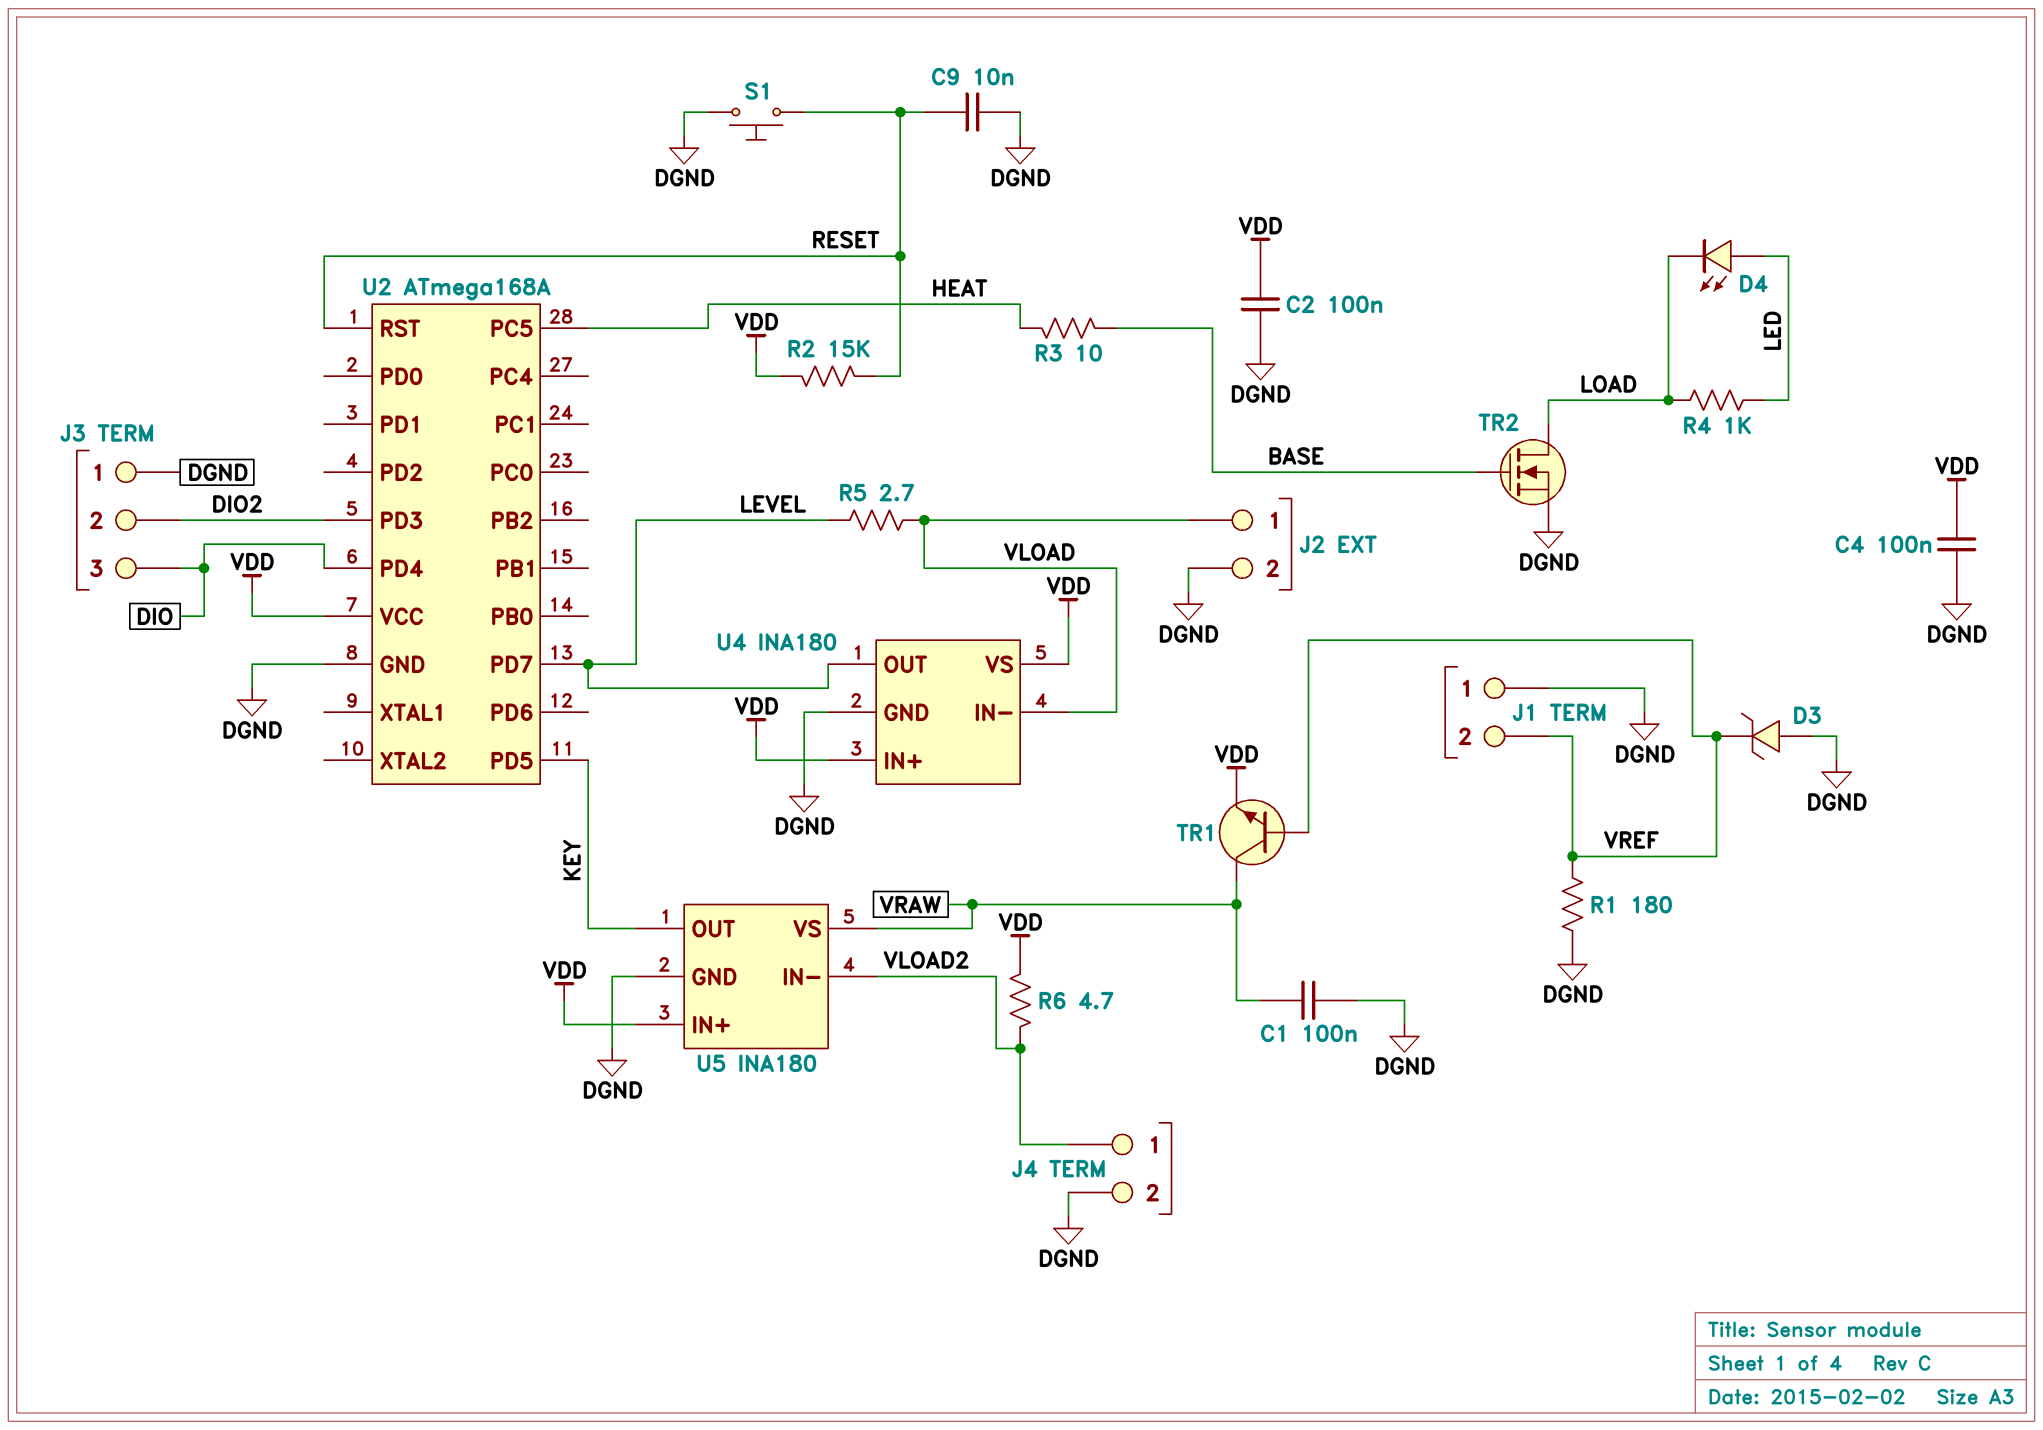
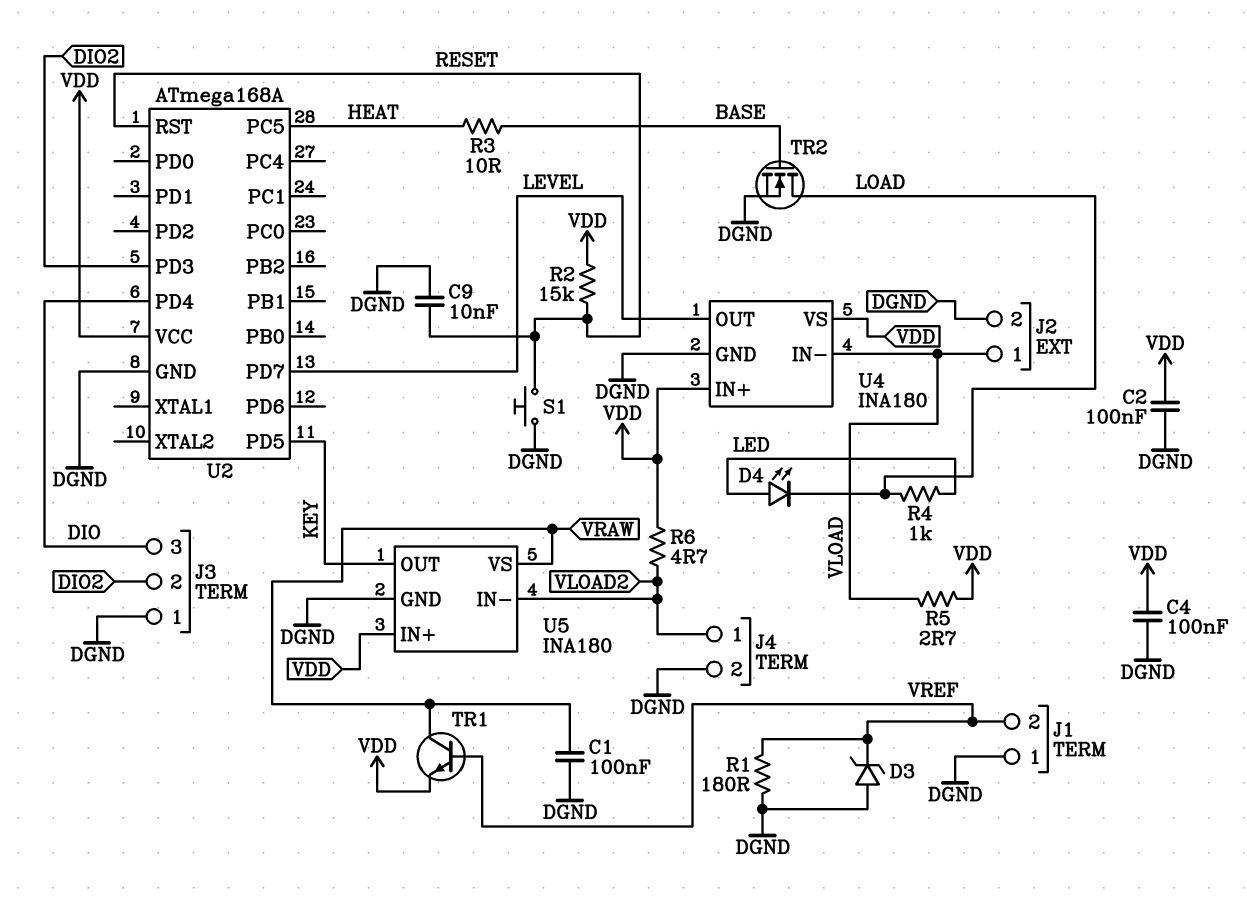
R5: 2.7 (LEVEL, VLOAD) -> 2.7 (VDD, VLOAD)

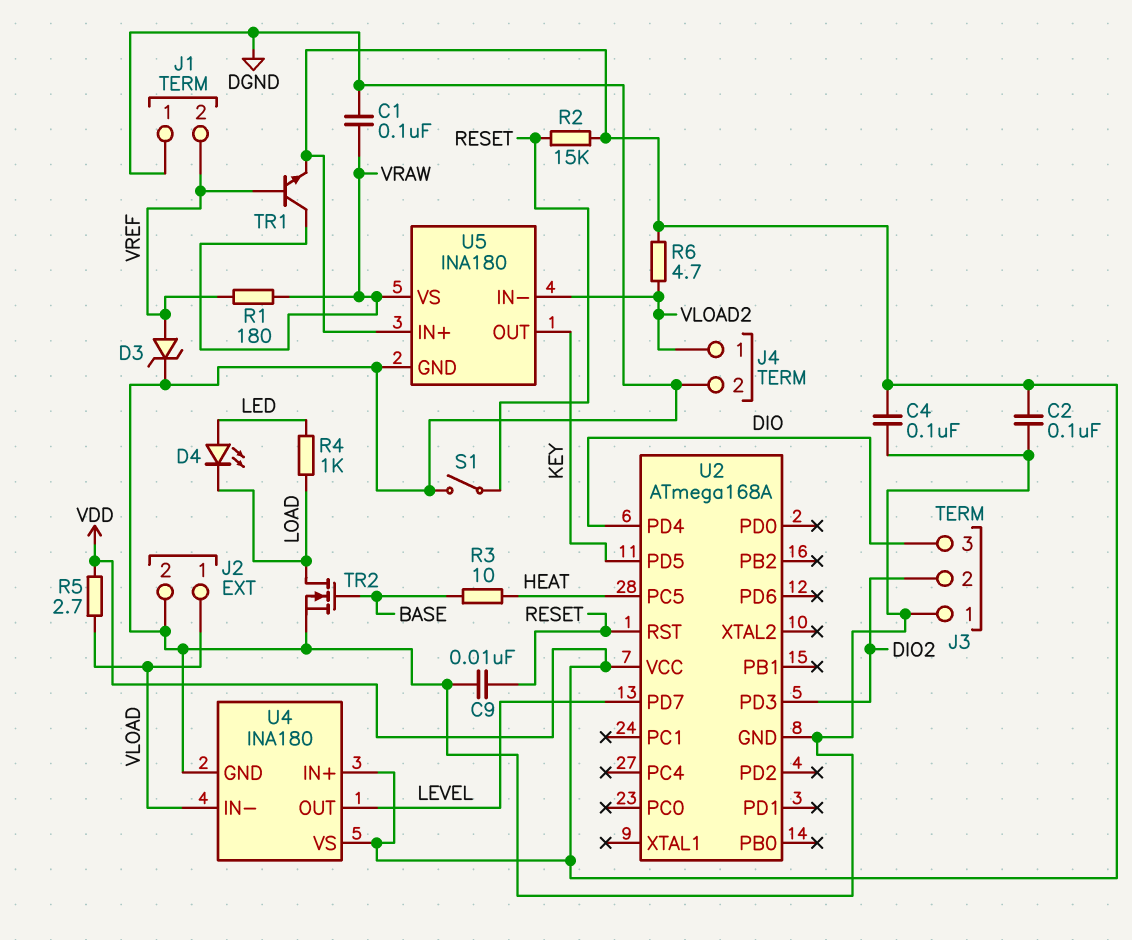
D3: zener (A DGND, K VREF) -> zener (A VREF, K DGND)
R1: 180 (DGND, VREF) -> 180 (VRAW, VREF)
S1: button (DGND, RESET) -> switch (DGND, RESET)

